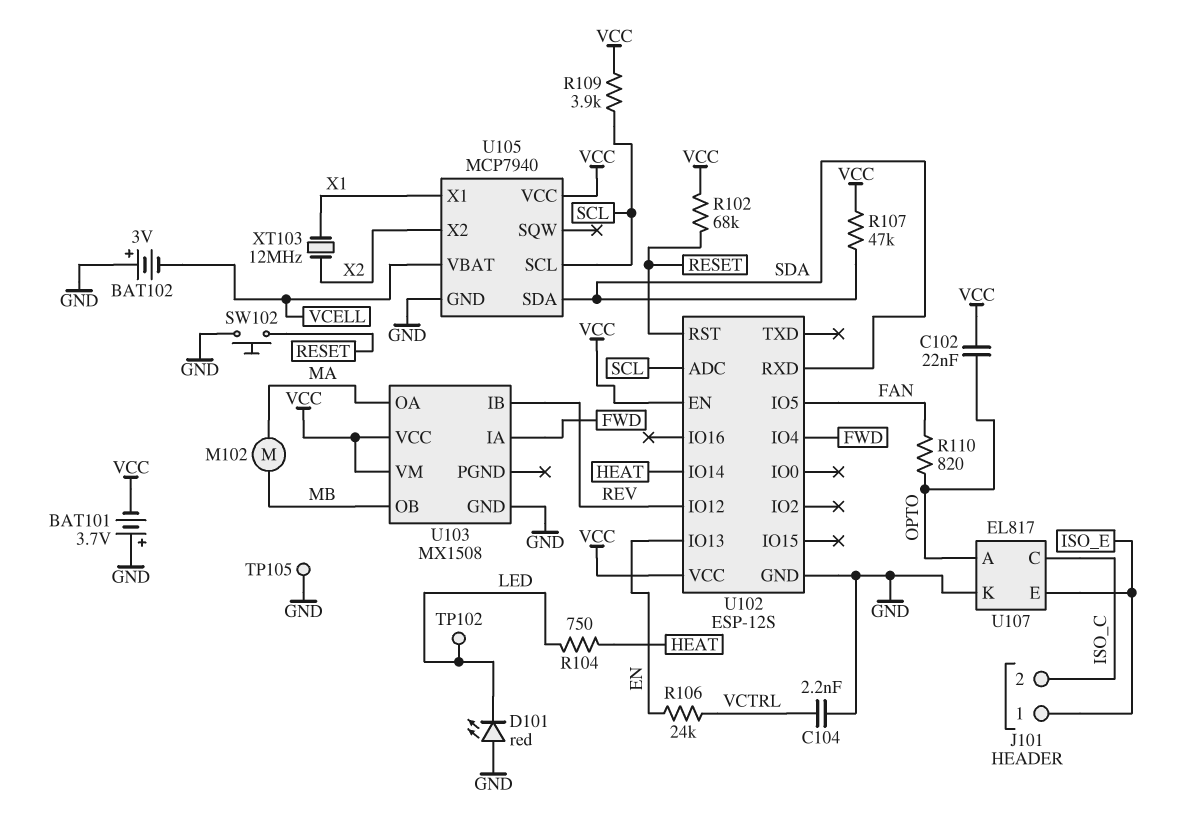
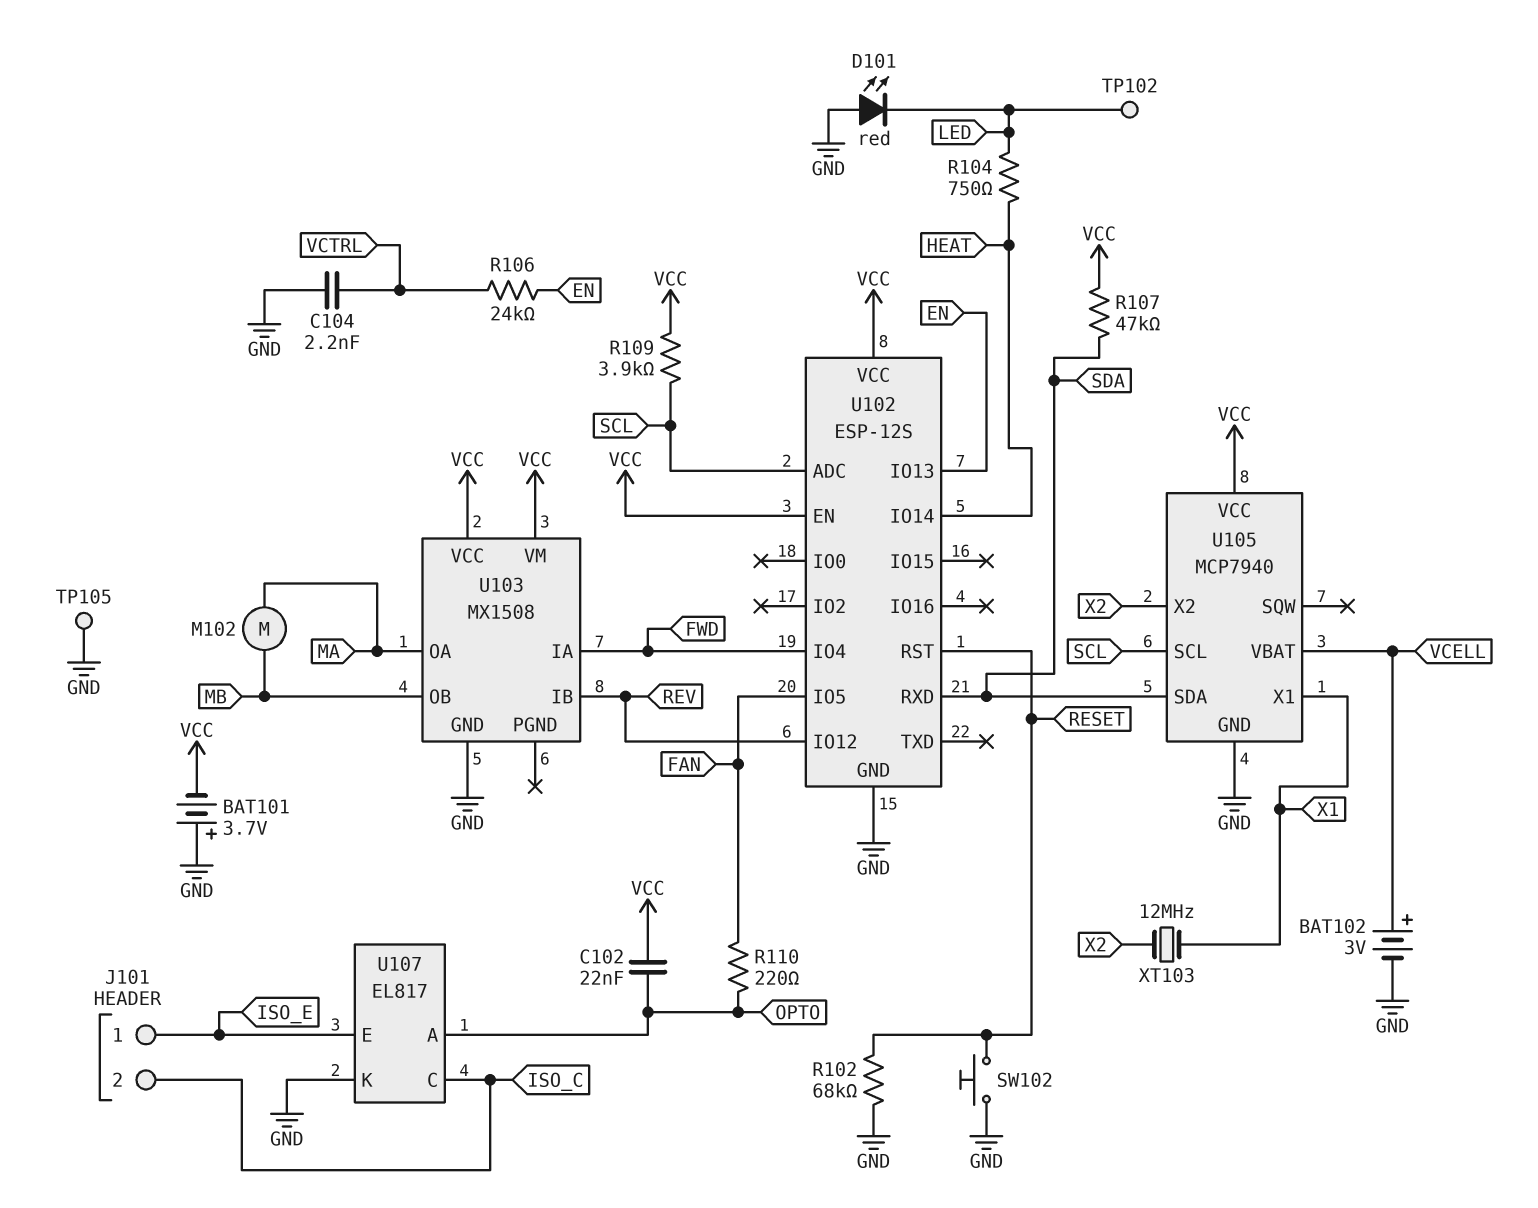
BAT102: 3V (plus GND, minus VCELL) -> 3V (plus VCELL, minus GND)
R102: 68k (RESET, VCC) -> 68k (GND, RESET)
R110: 820 (FAN, OPTO) -> 220 (FAN, OPTO)

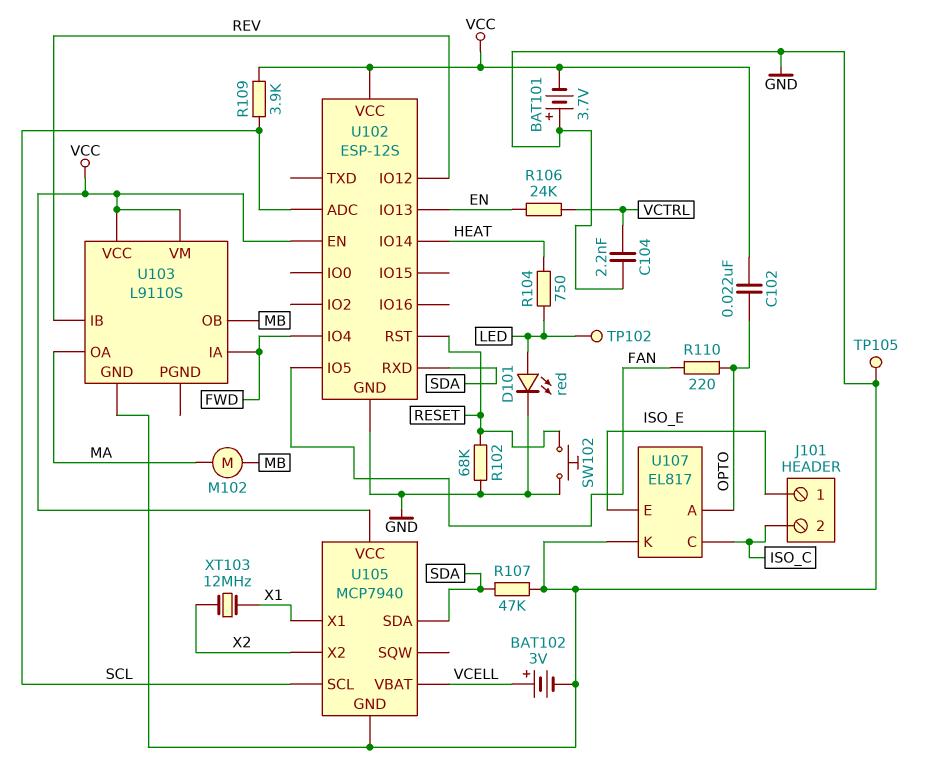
D101: LED red (A GND, K LED) -> LED red (A LED, K GND)
R107: 47k (SDA, VCC) -> 47k (GND, SDA)
U103: MX1508 -> L9110S

